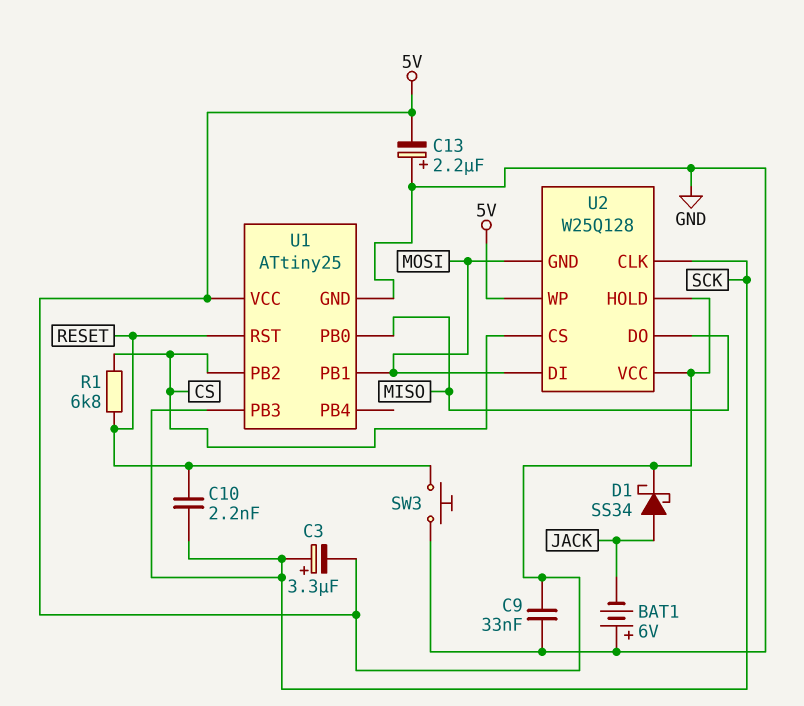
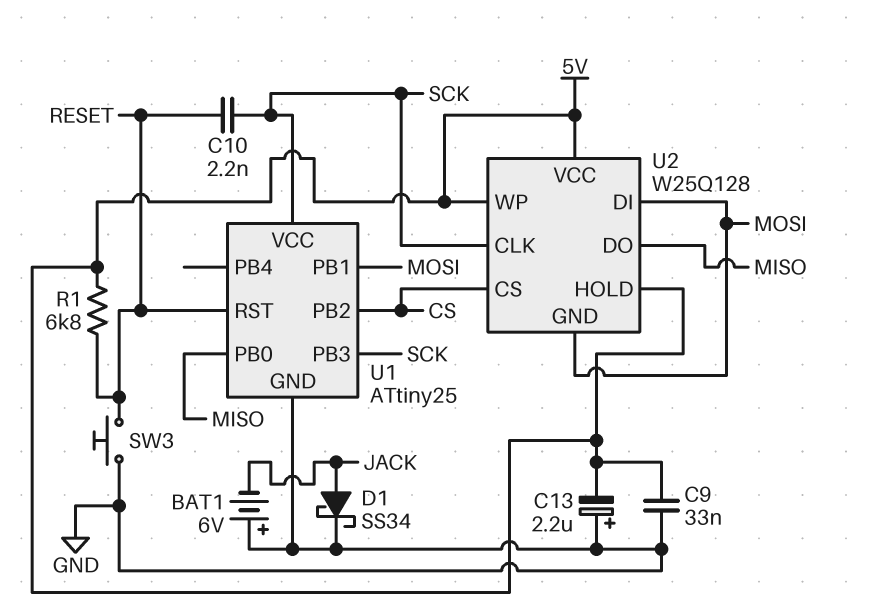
C3: 3.3uF (plus SCK, minus 5V) -> none
D1: schottky SS34 (A JACK, K 5V) -> schottky SS34 (A JACK, K GND)
R1: 6.8k (CS, RESET) -> 6.8k (5V, RESET)
U1 pin VCC: 5V -> SCK

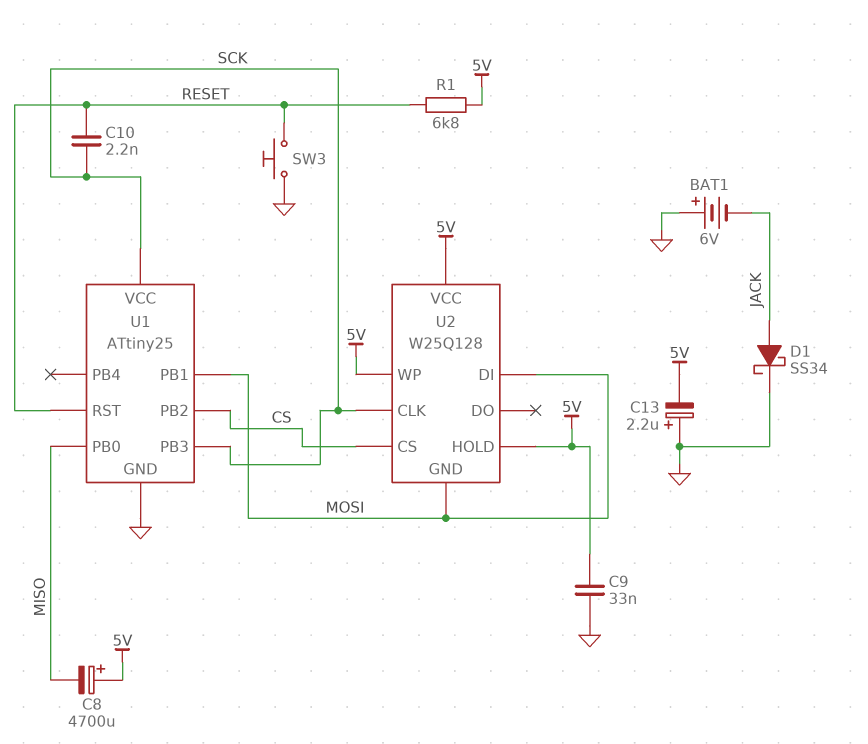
C8: none -> 4700uF (plus 5V, minus MISO)
U2 pin DO: MISO -> none

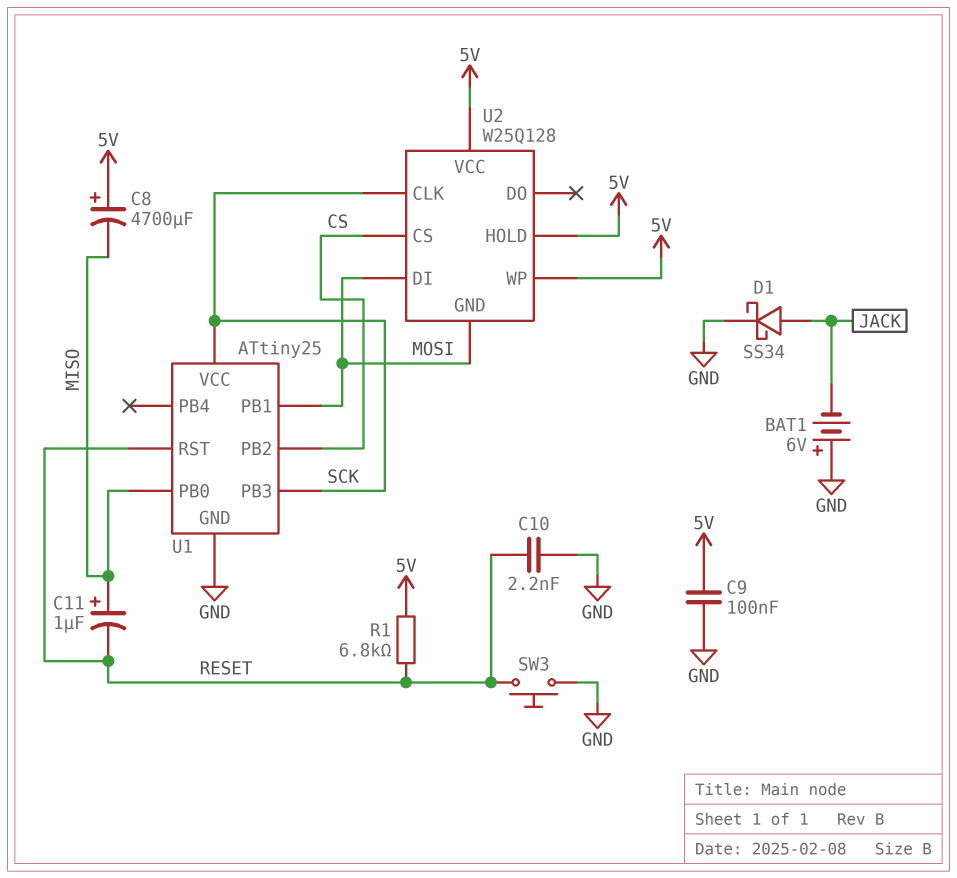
C9: 33nF (5V, GND) -> 100nF (5V, GND)
C10: 2.2nF (RESET, SCK) -> 2.2nF (GND, RESET)
C11: none -> 1uF (plus MISO, minus RESET)
C13: 2.2uF (plus GND, minus 5V) -> none

